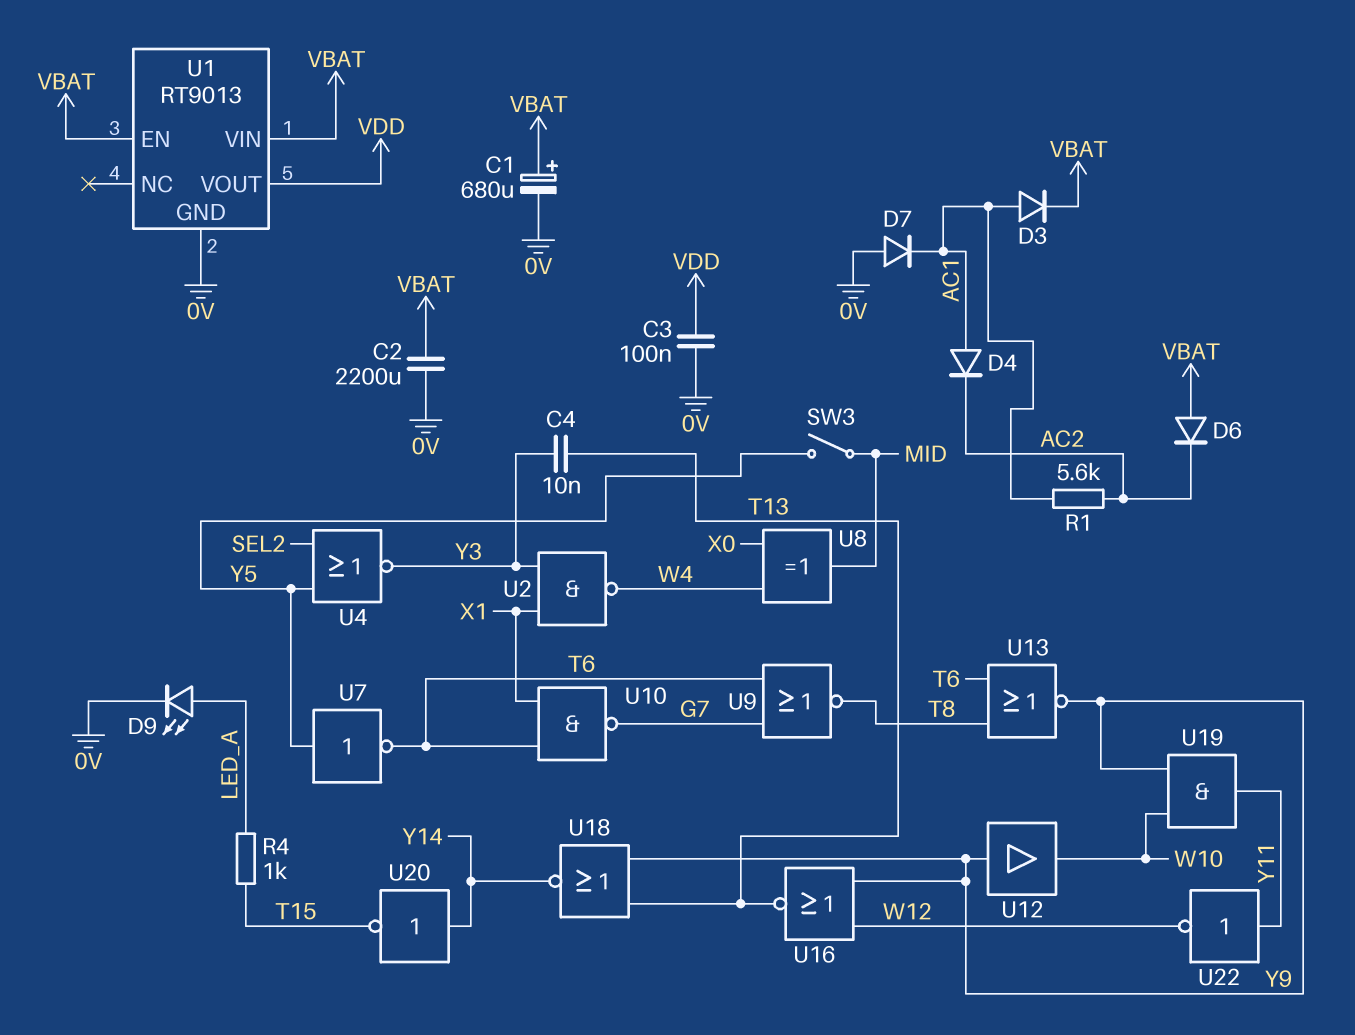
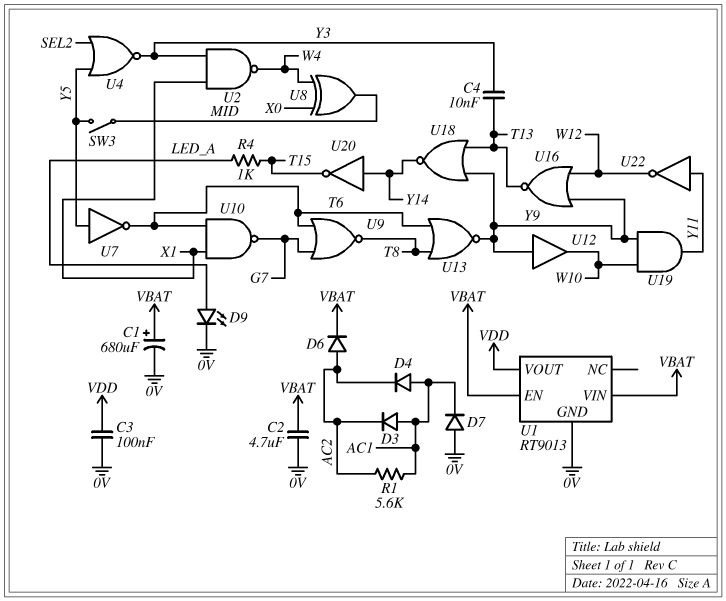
C2: 2200uF (0V, VBAT) -> 4.7uF (0V, VBAT)
D3: diode (A AC1, K VBAT) -> diode (A AC1, K AC2)
D6: diode (A VBAT, K AC2) -> diode (A AC2, K VBAT)

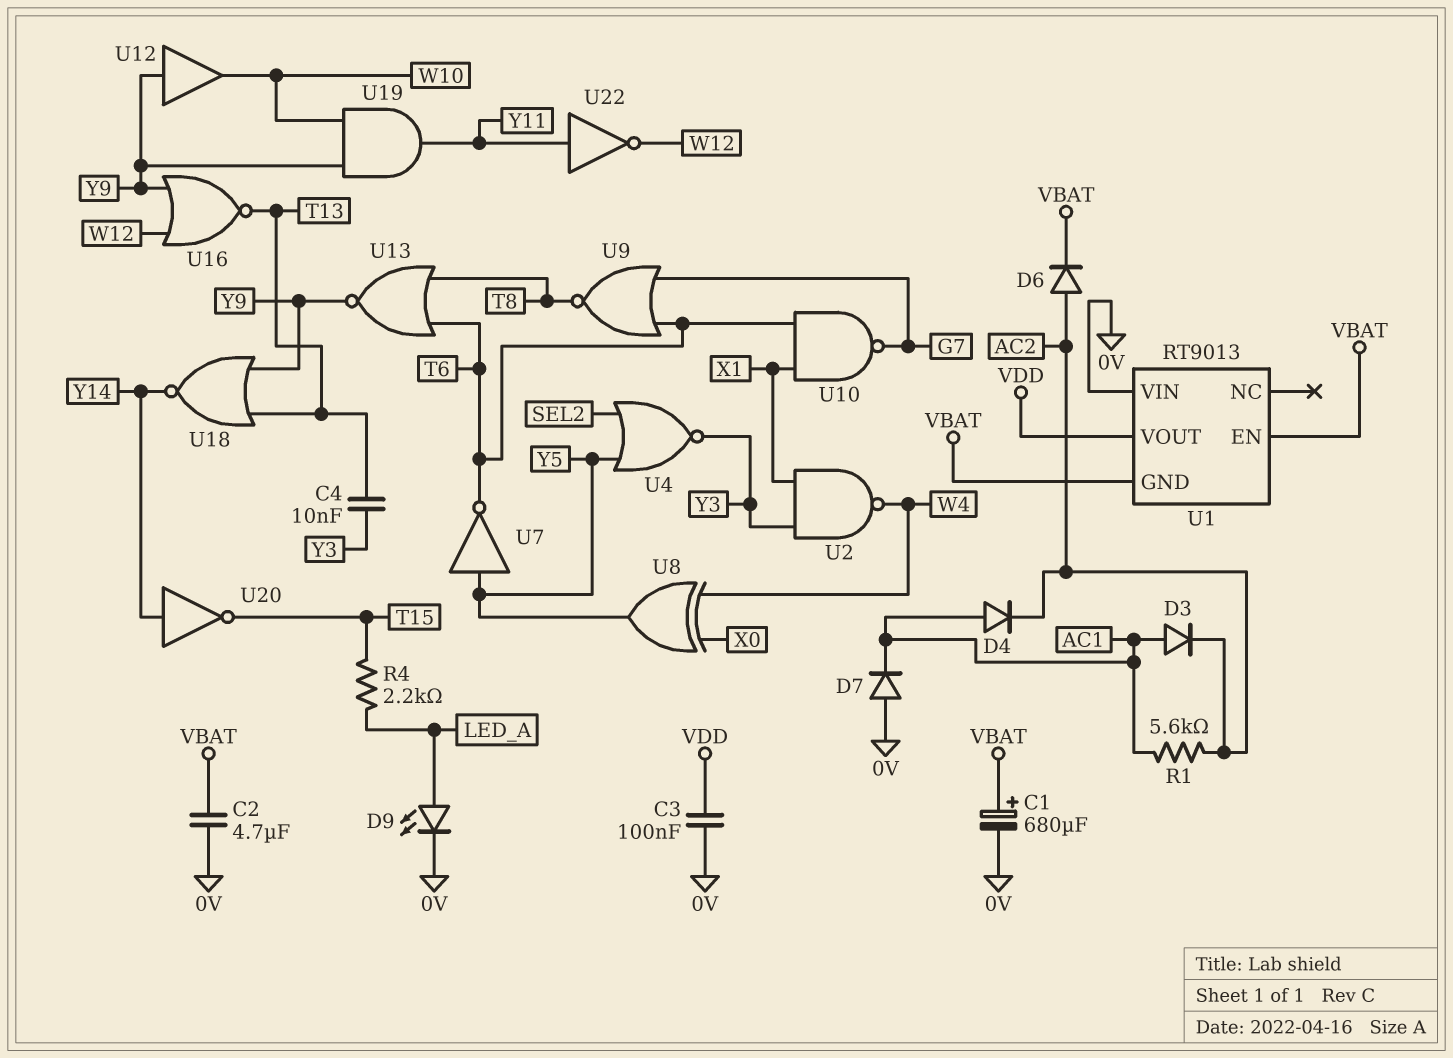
R4: 1k (LED_A, T15) -> 2.2k (LED_A, T15)
SW3: switch (MID, Y5) -> none
U1 pin GND: 0V -> VBAT
U1 pin VIN: VBAT -> 0V
U8: XOR (in W4, in X0, out MID) -> XOR (in W4, in X0, out Y5)

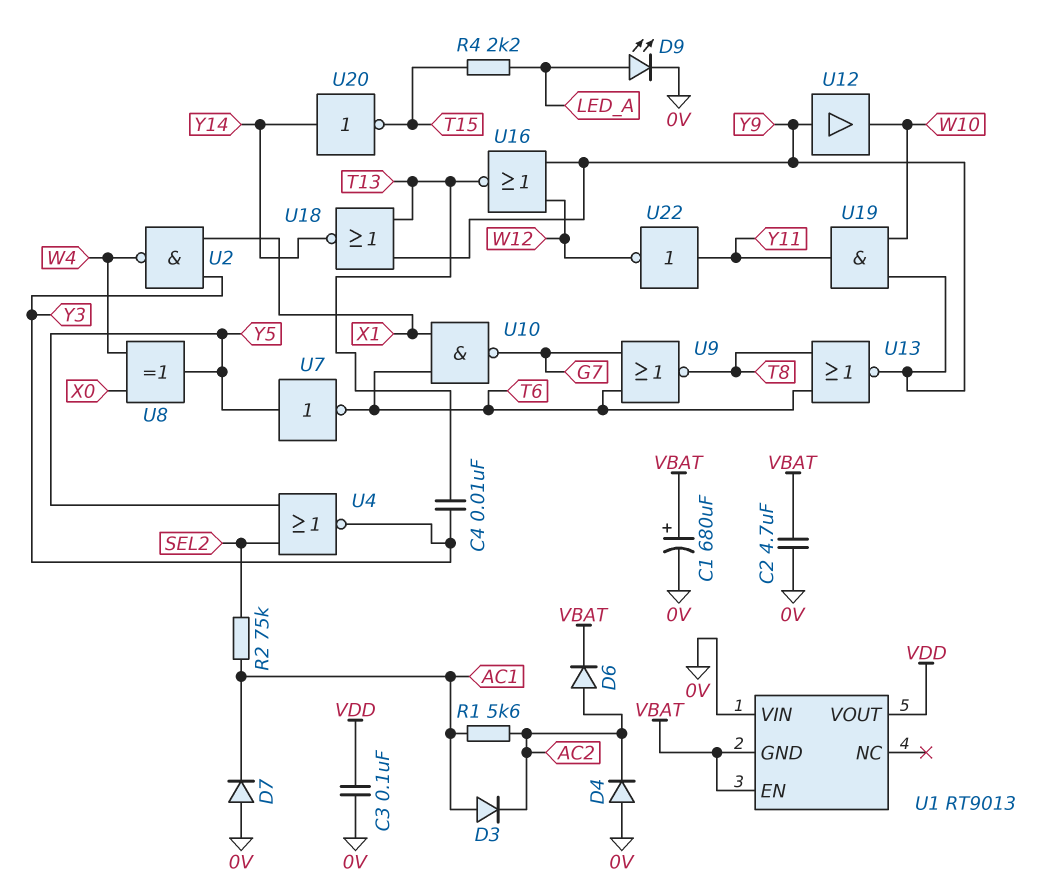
D4: diode (A AC1, K AC2) -> diode (A 0V, K AC2)
R2: none -> 75k (AC1, SEL2)

